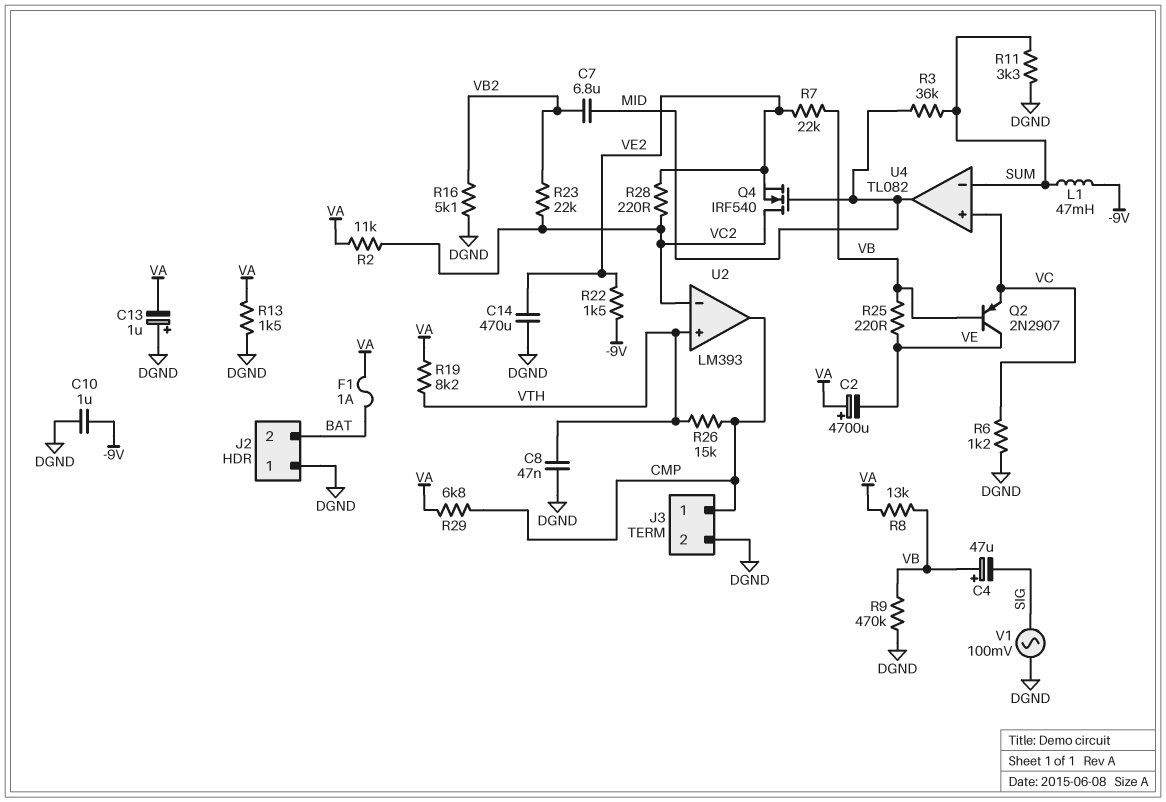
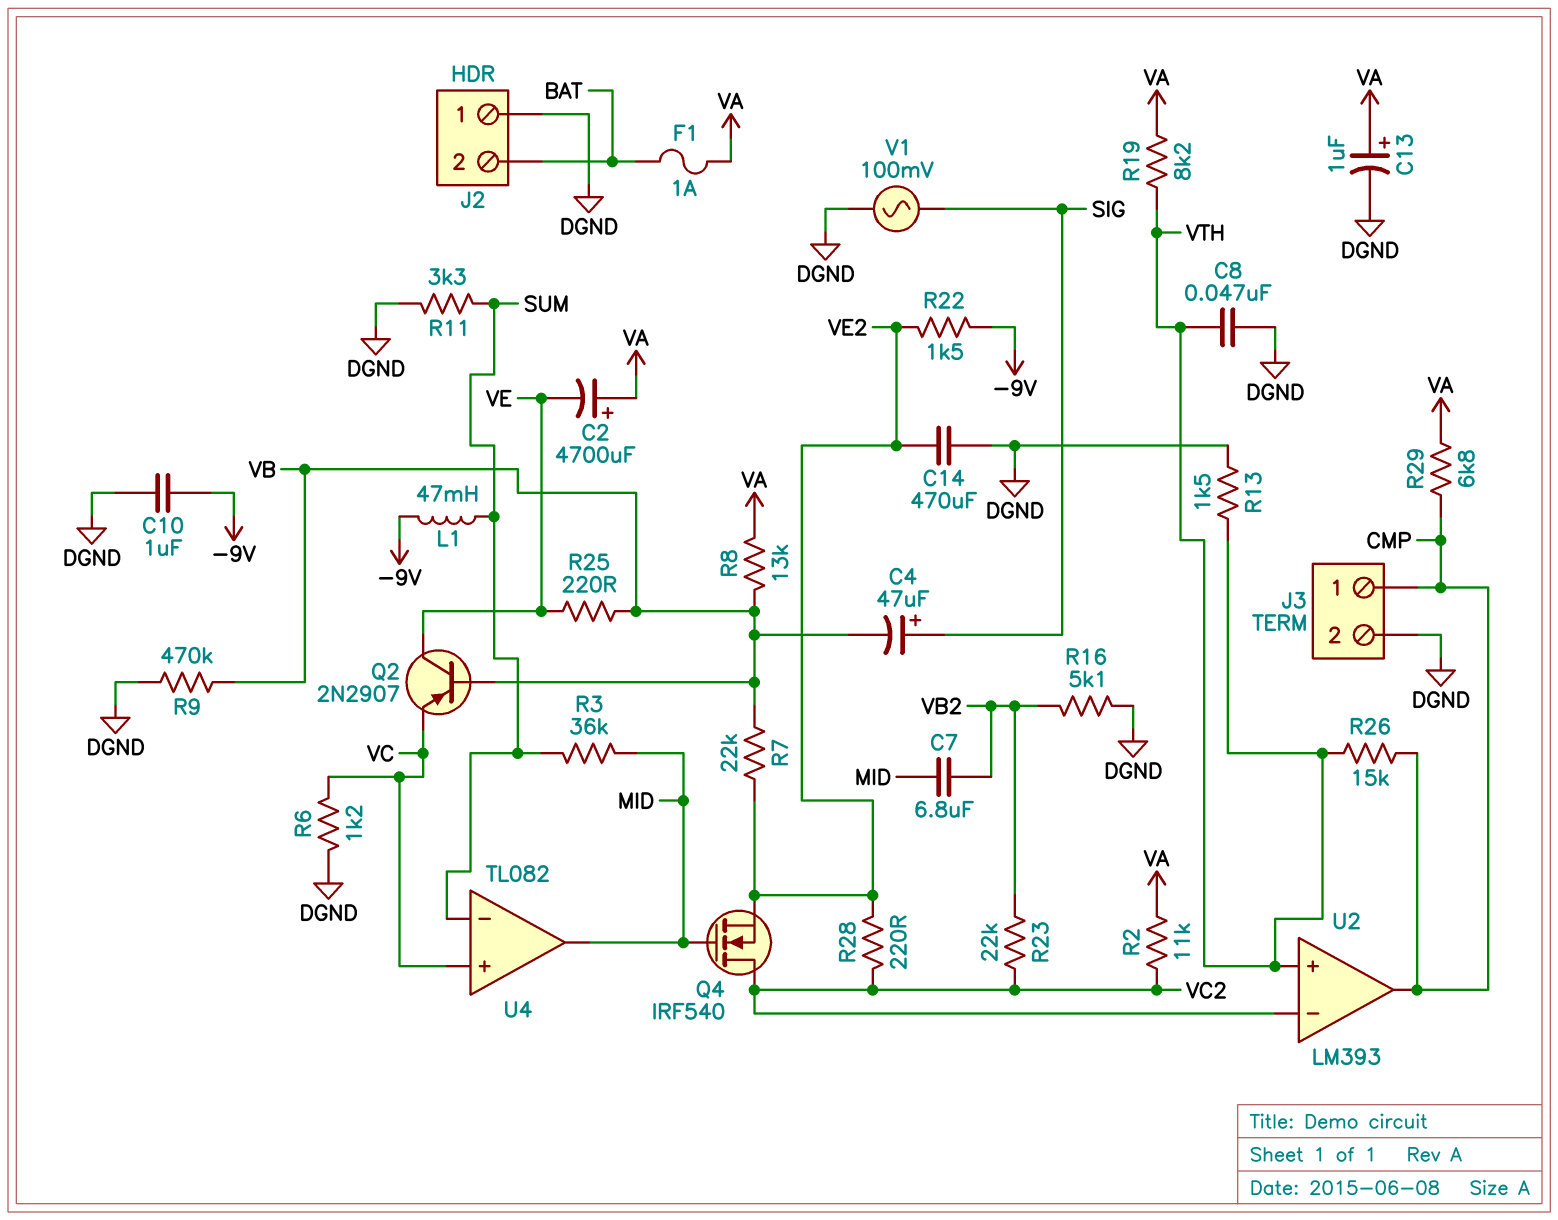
C4: 47uF (plus VB, minus SIG) -> 47uF (plus SIG, minus VB)
C13: 1uF (plus DGND, minus VA) -> 1uF (plus VA, minus DGND)
R13: 1.5k (DGND, VA) -> 1.5k (DGND, VTH)

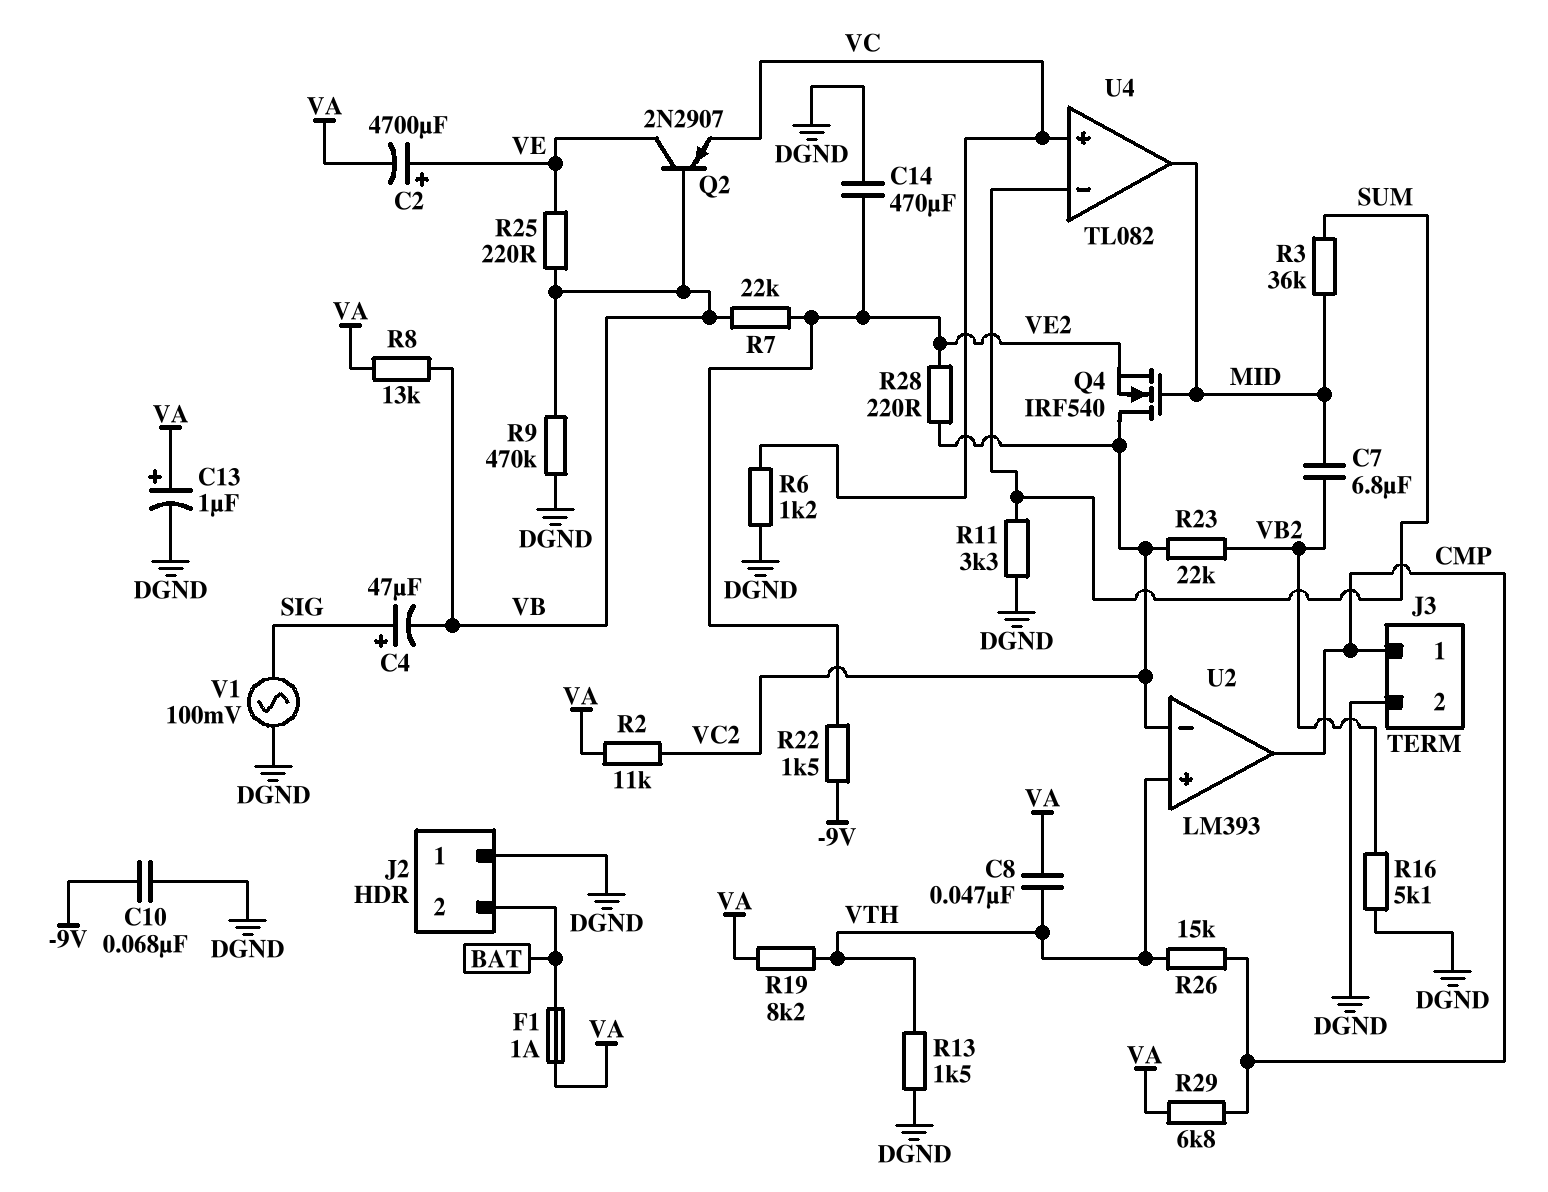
C2: 4700uF (plus VA, minus VE) -> 4700uF (plus VE, minus VA)
C8: 47nF (DGND, VTH) -> 47nF (VA, VTH)
C10: 1uF (-9V, DGND) -> 68nF (-9V, DGND)
L1: 47mH (-9V, SUM) -> none

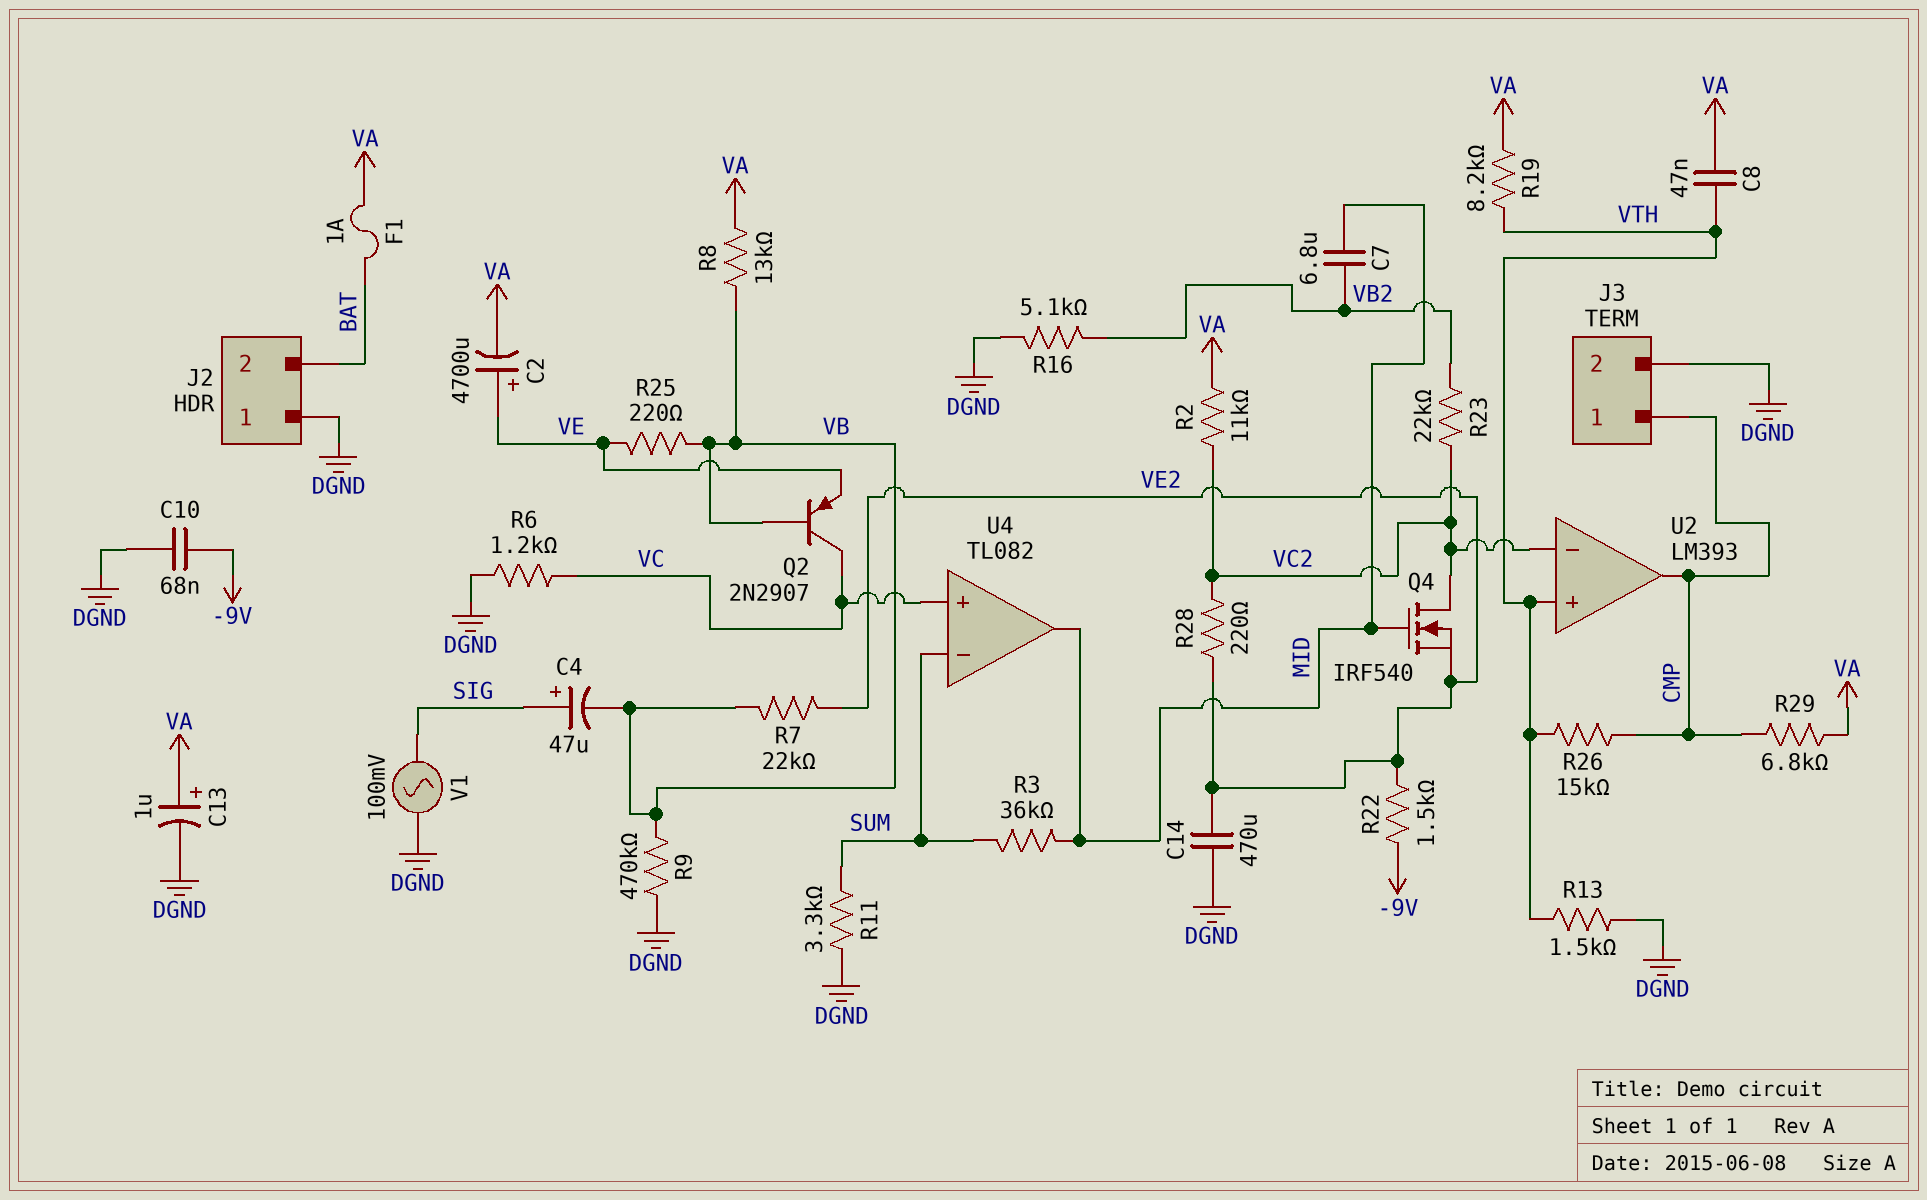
Q2: PNP 2N2907 (B VB, C VE, E VC) -> PNP 2N2907 (B VB, C VC, E VE)

